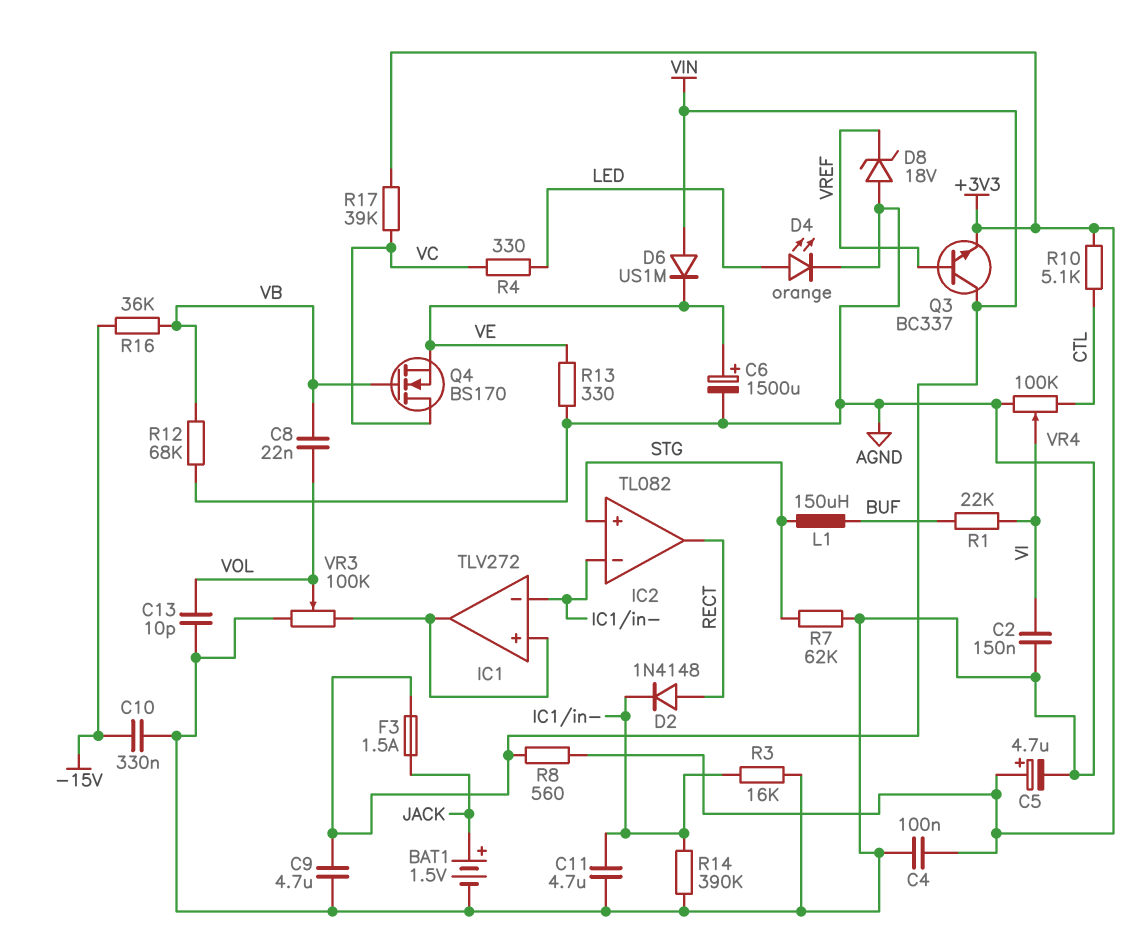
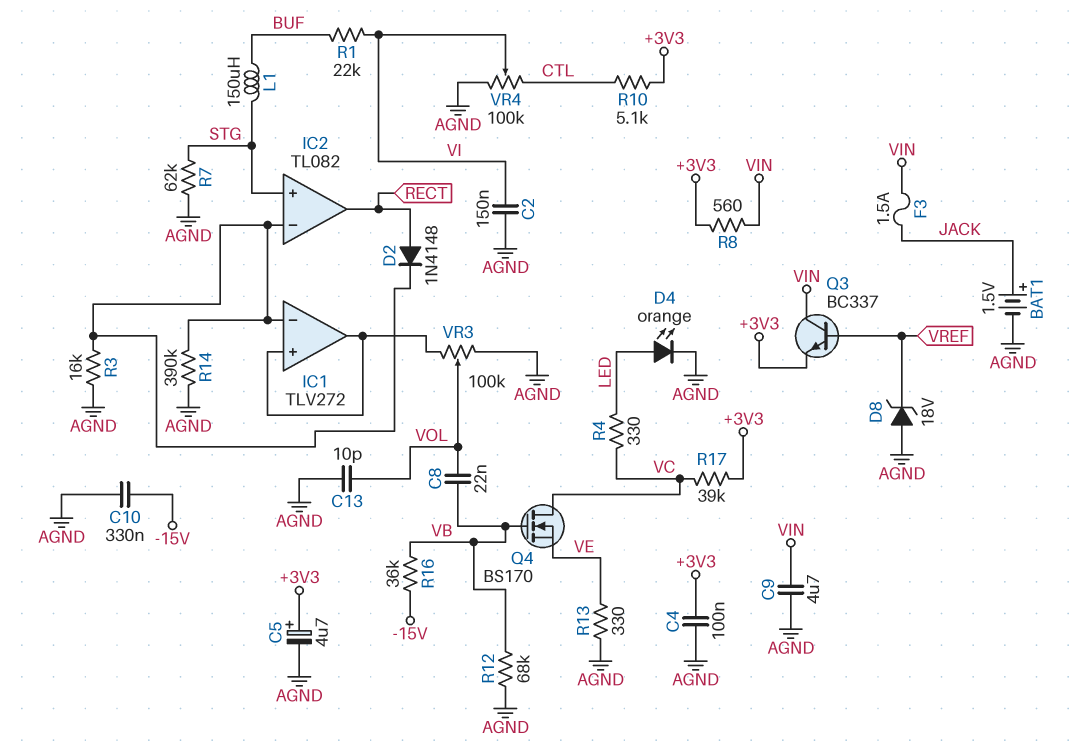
C6: 1500uF (plus VE, minus AGND) -> none
C11: 4.7uF (AGND, IC1/in-) -> none
D6: diode US1M (A VIN, K VE) -> none

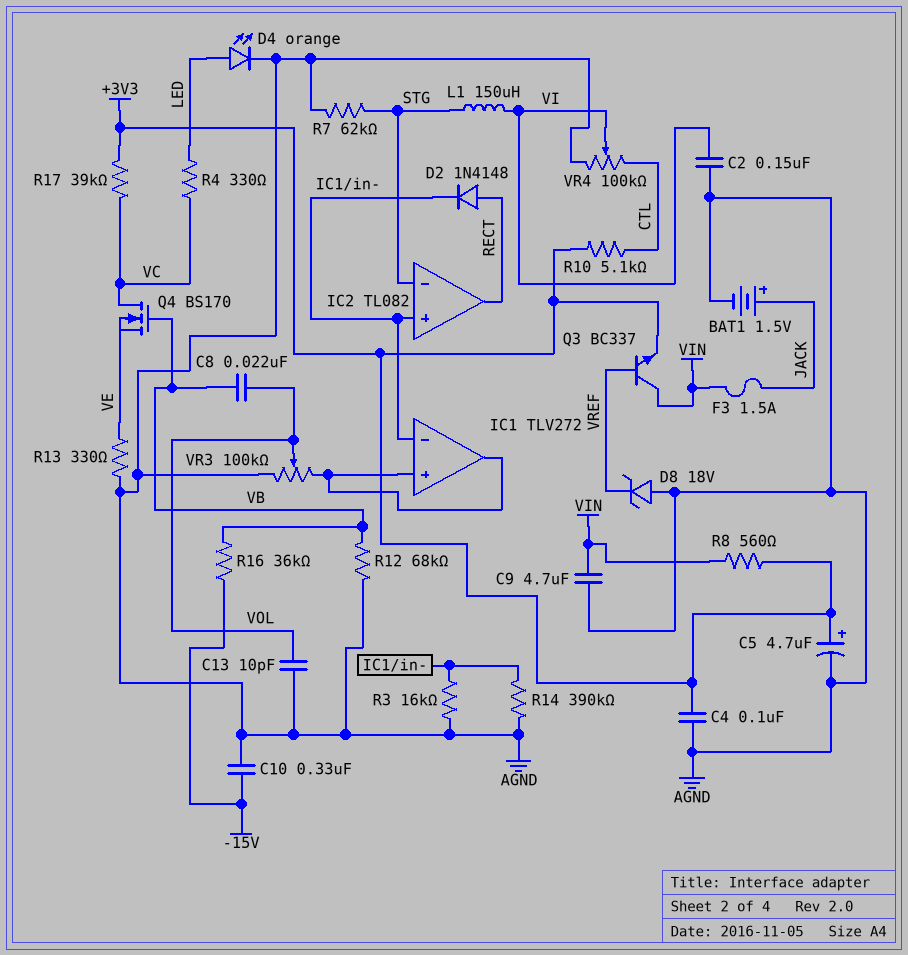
IC2 pin in+: STG -> IC1/in-
IC2 pin in-: IC1/in- -> STG
L1: 150uH (BUF, STG) -> 150uH (STG, VI)
R1: 22k (BUF, VI) -> none

